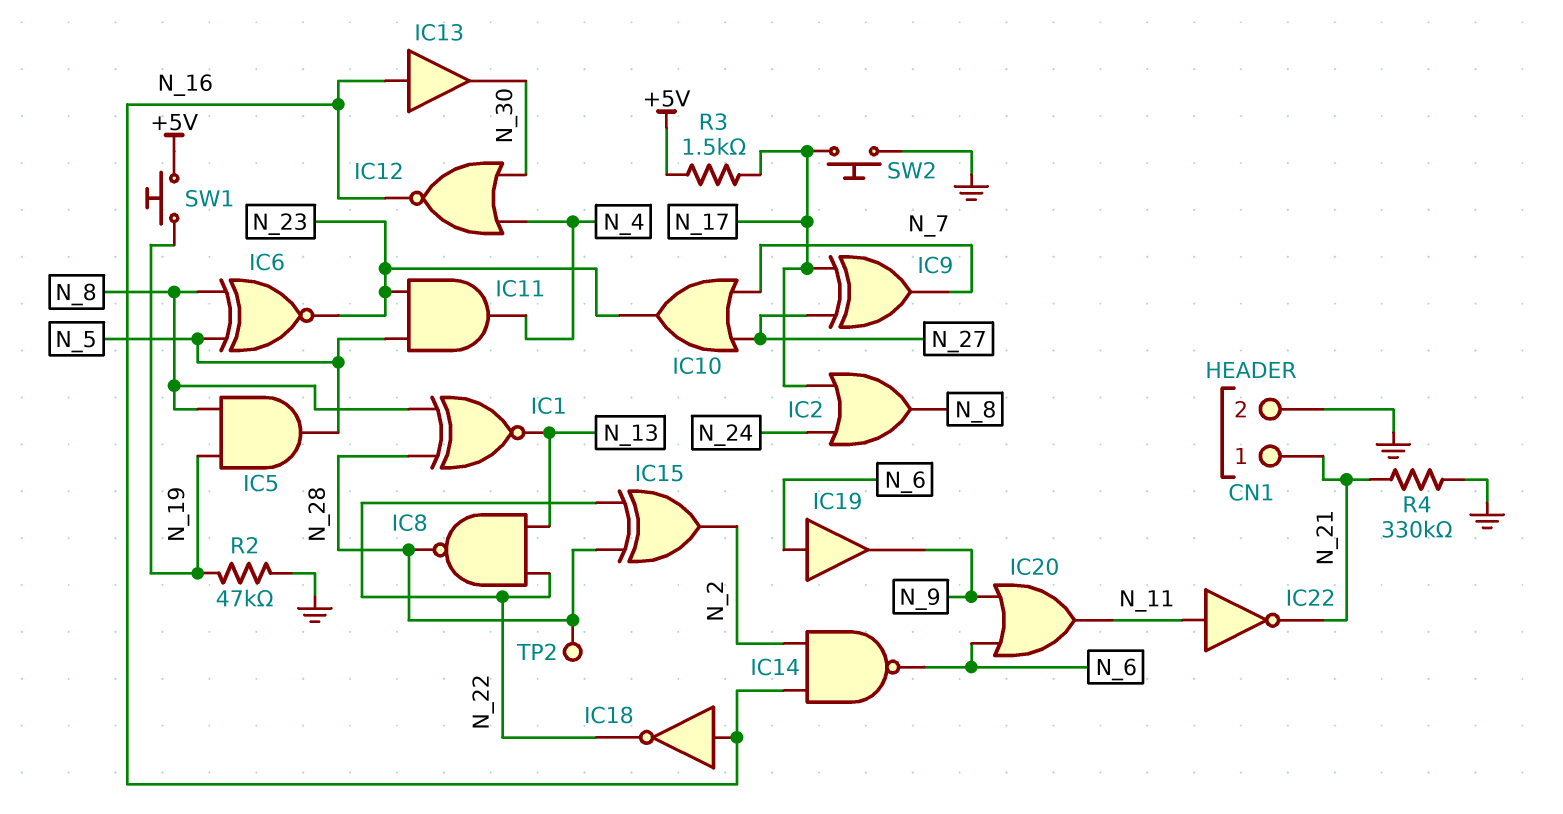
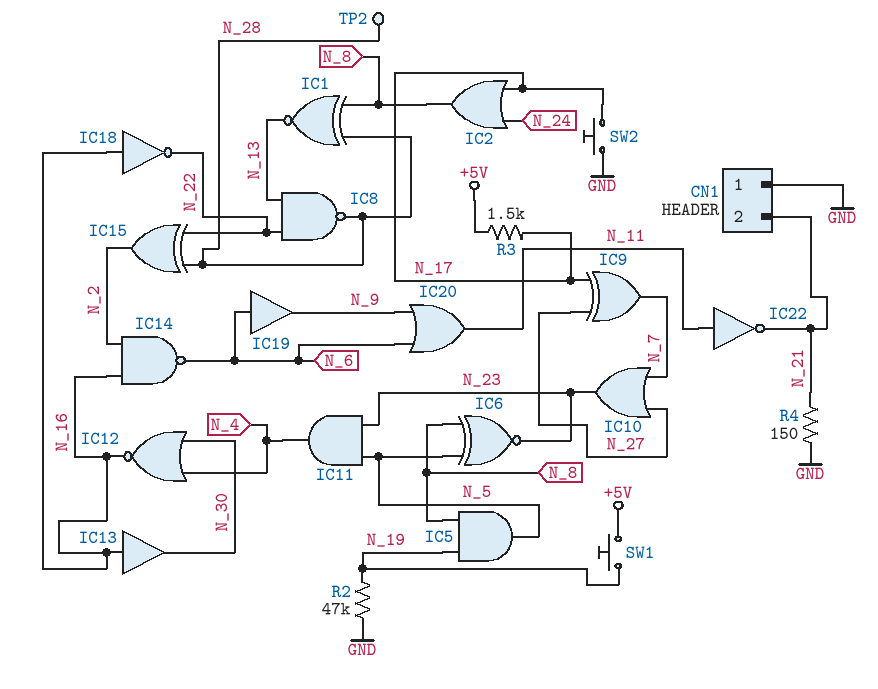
CN1 pin 1: N_21 -> GND
CN1 pin 2: GND -> N_21
R4: 330k (GND, N_21) -> 150 (GND, N_21)

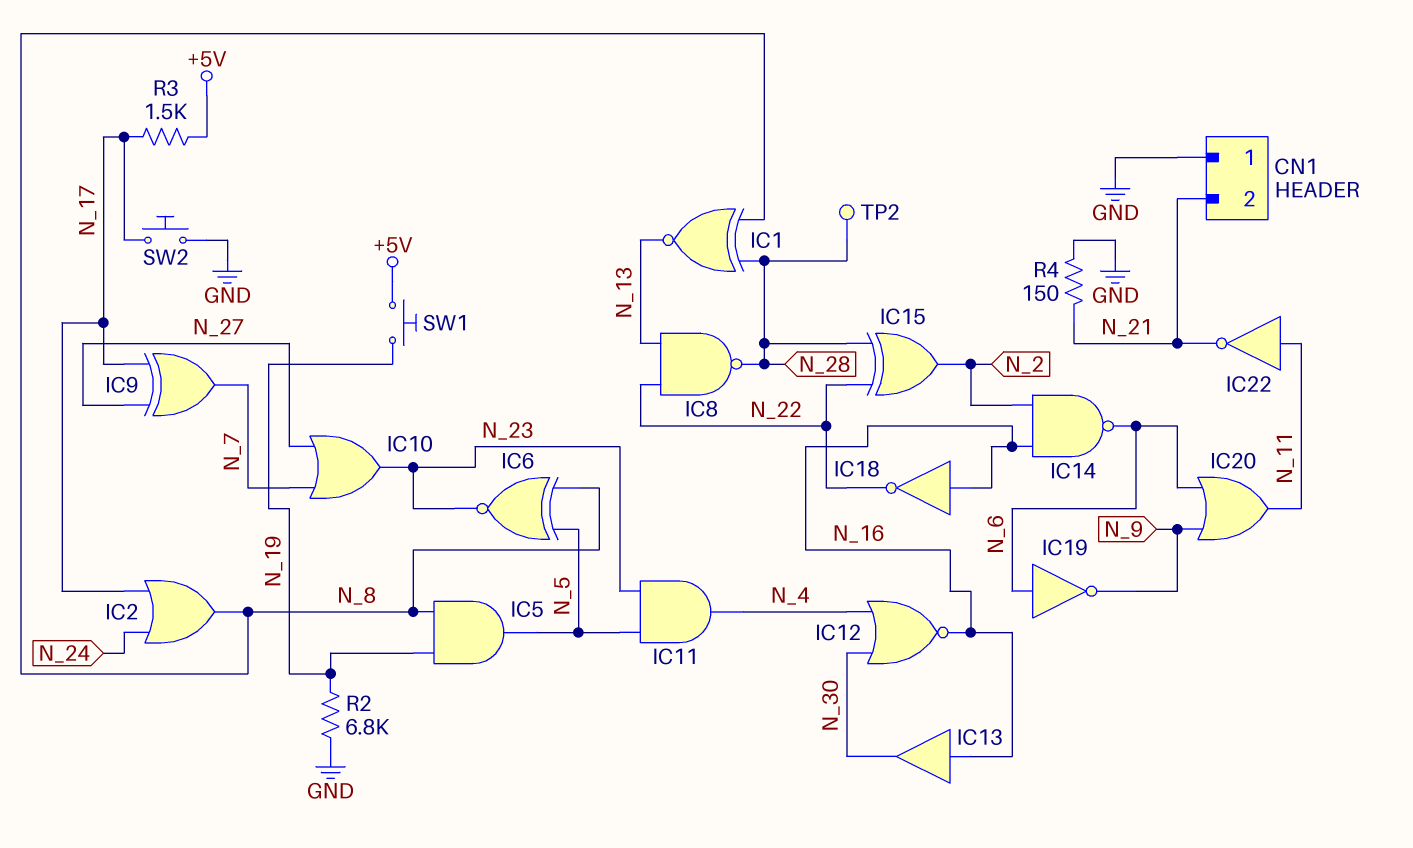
IC19: buffer (in N_6, out N_9) -> NOT (in N_6, out N_9)
R2: 47k (GND, N_19) -> 6.8k (GND, N_19)

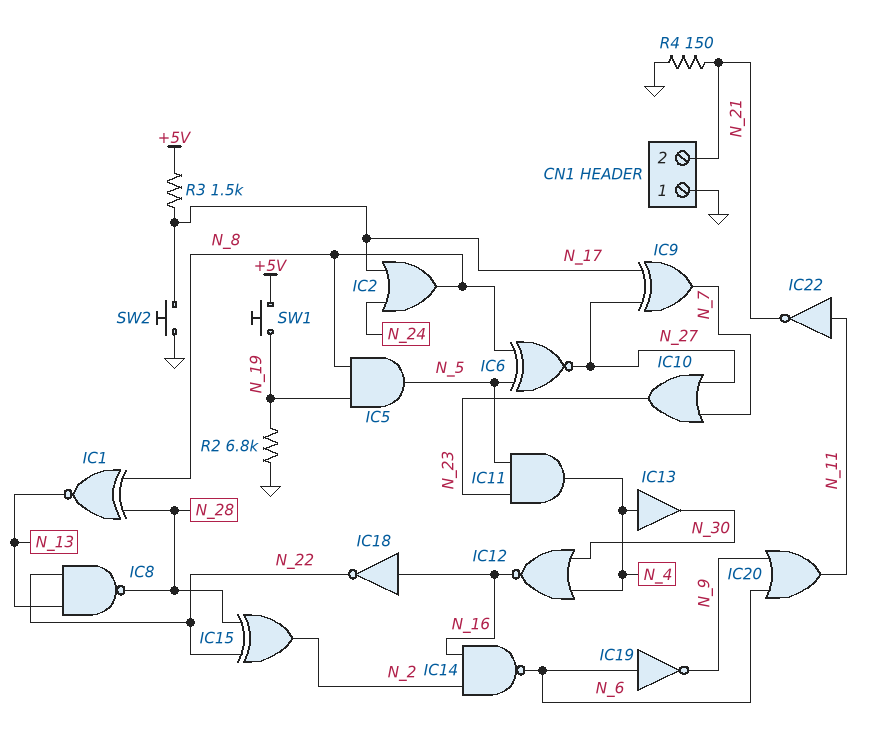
IC6: XNOR (in N_5, in N_8, out N_23) -> XNOR (in N_5, in N_8, out N_27)
IC13: buffer (in N_16, out N_30) -> buffer (in N_4, out N_30)
TP2: test point (N_28) -> none

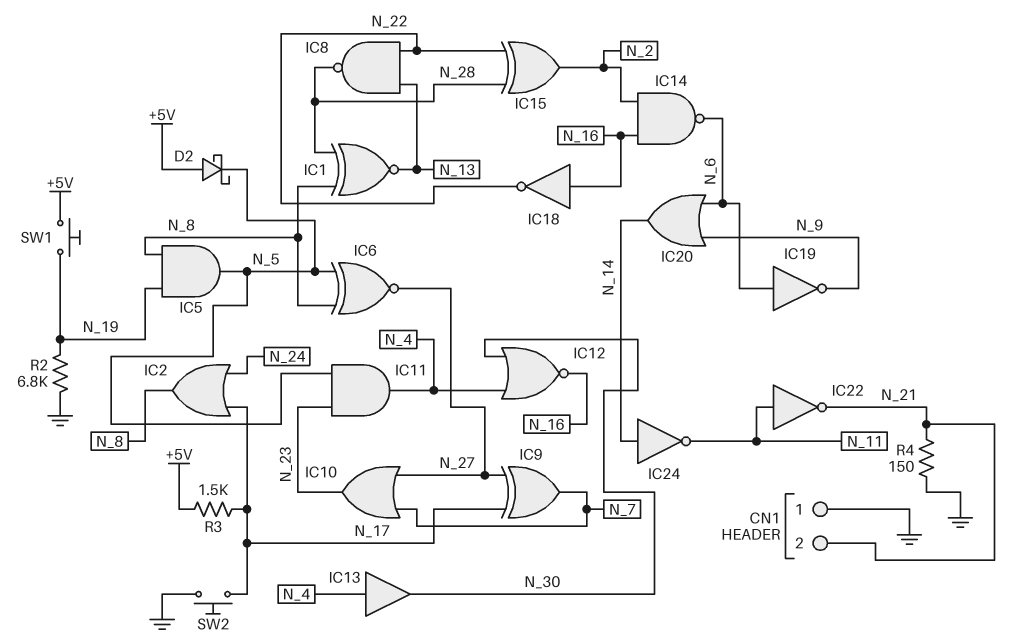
D2: none -> schottky (A +5V, K N_5)
IC20: OR (in N_6, in N_9, out N_11) -> OR (in N_6, in N_9, out N_14)
IC24: none -> NOT (in N_14, out N_11)

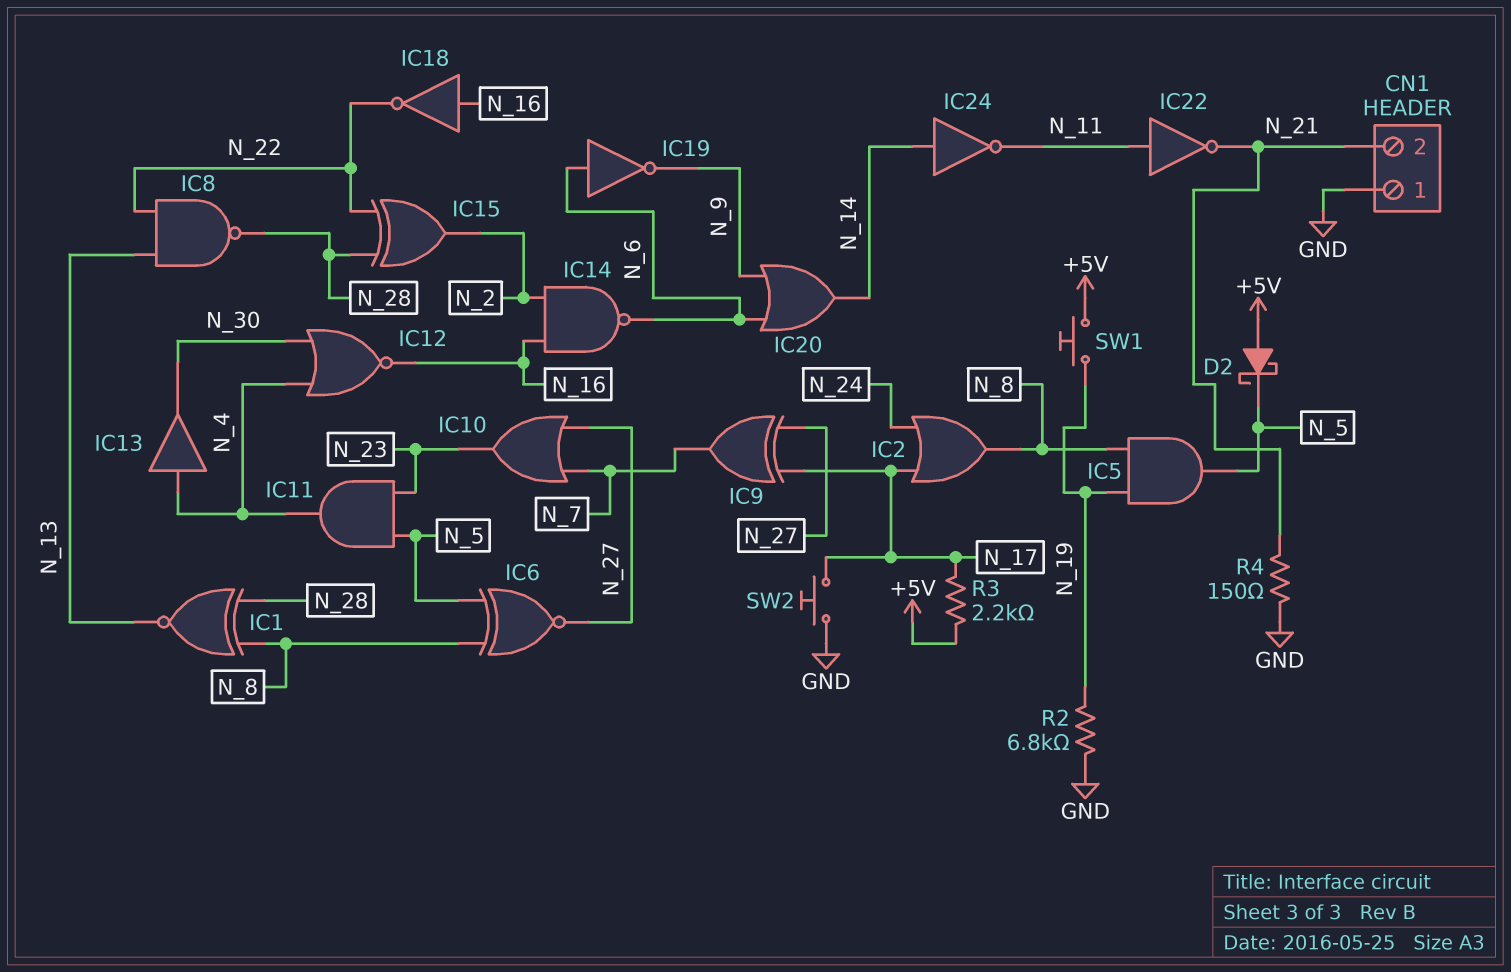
R3: 1.5k (+5V, N_17) -> 2.2k (+5V, N_17)

